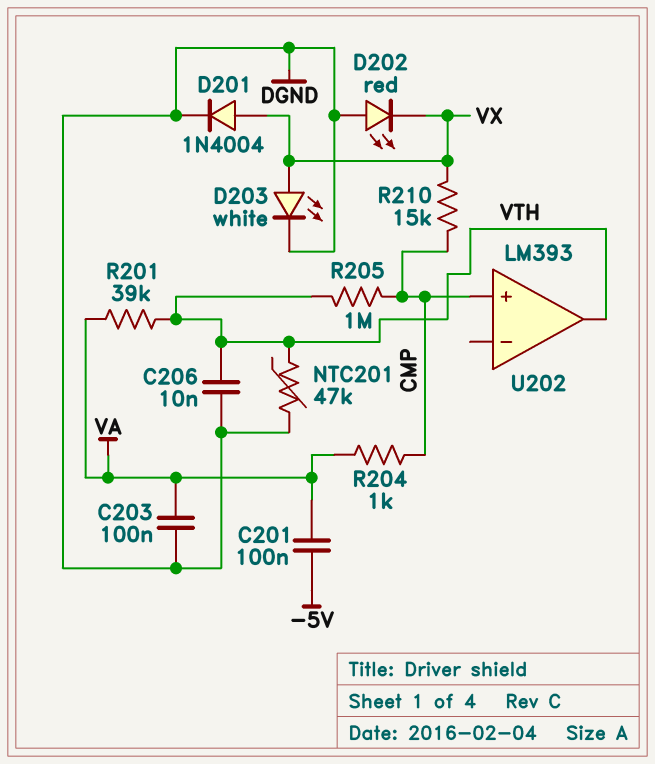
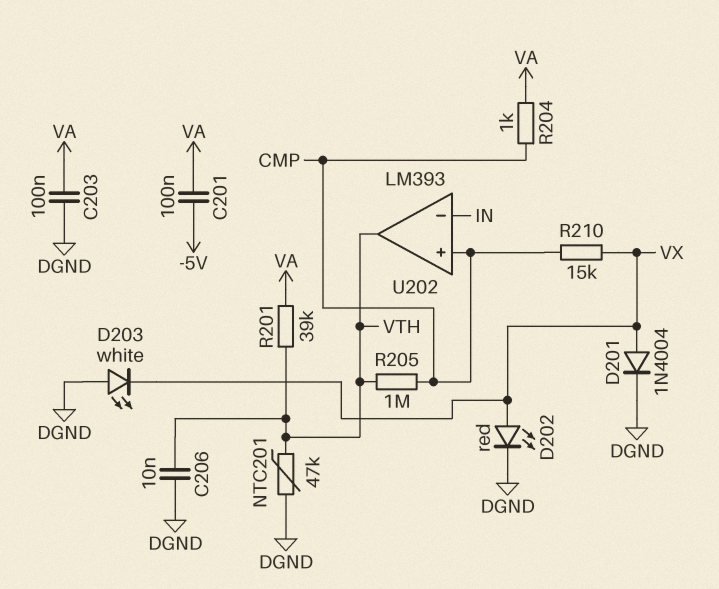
D202: LED red (A DGND, K VX) -> LED red (A VX, K DGND)
D203: LED white (A VX, K DGND) -> LED white (A DGND, K VX)
U202 pin in-: none -> IN

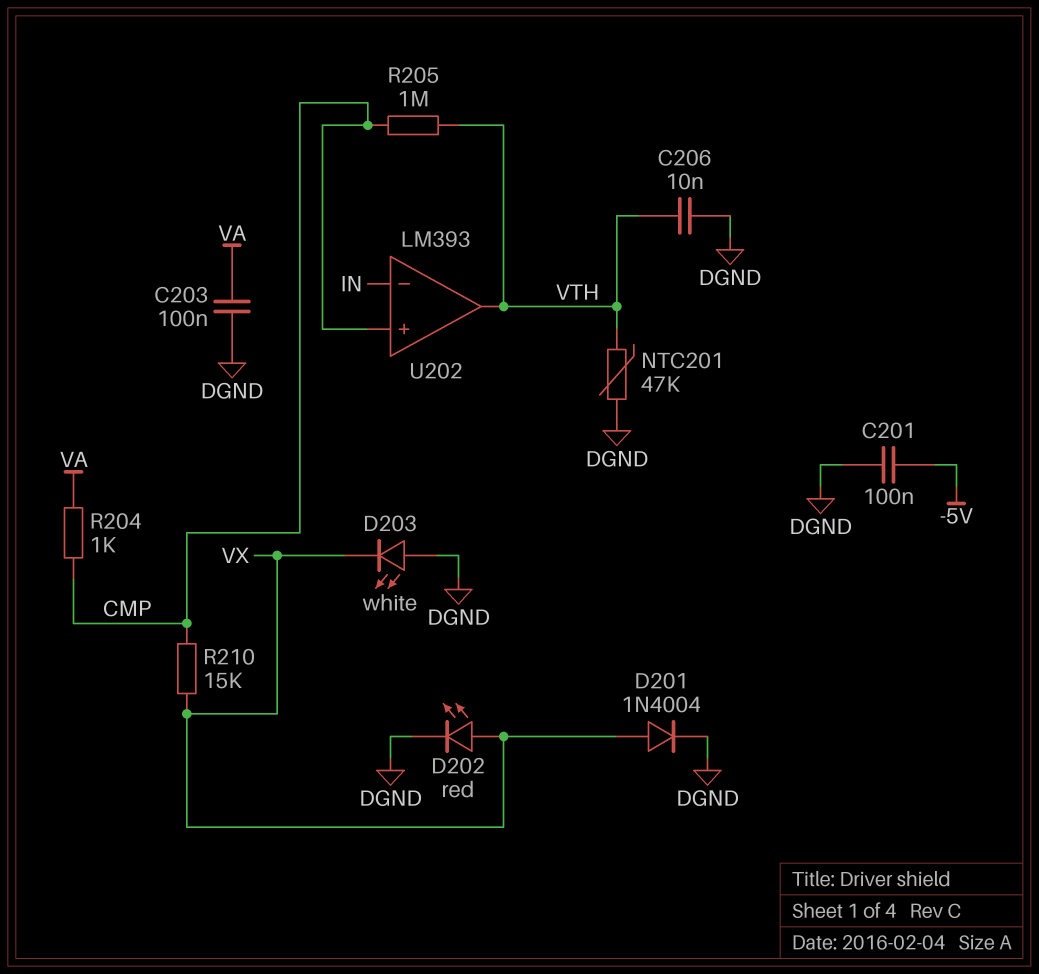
C201: 100nF (-5V, VA) -> 100nF (-5V, DGND)
R201: 39k (VA, VTH) -> none

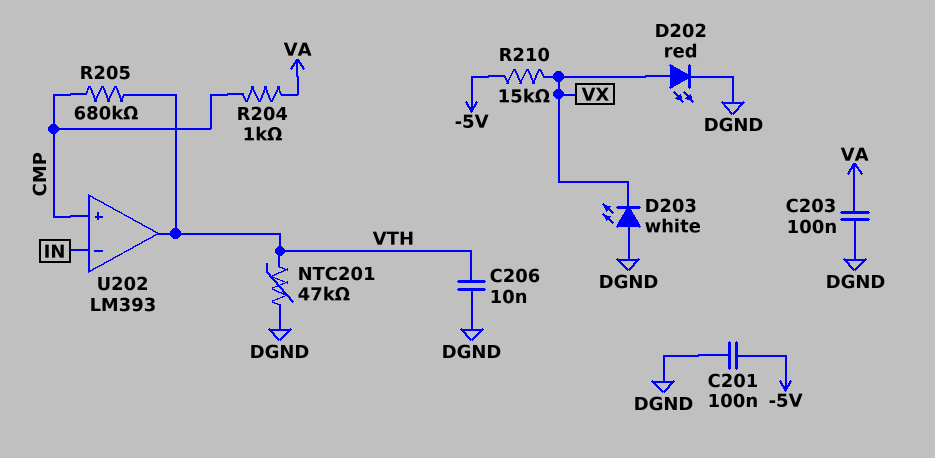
D201: diode 1N4004 (A VX, K DGND) -> none
R205: 1M (CMP, VTH) -> 680k (CMP, VTH)
R210: 15k (CMP, VX) -> 15k (-5V, VX)

